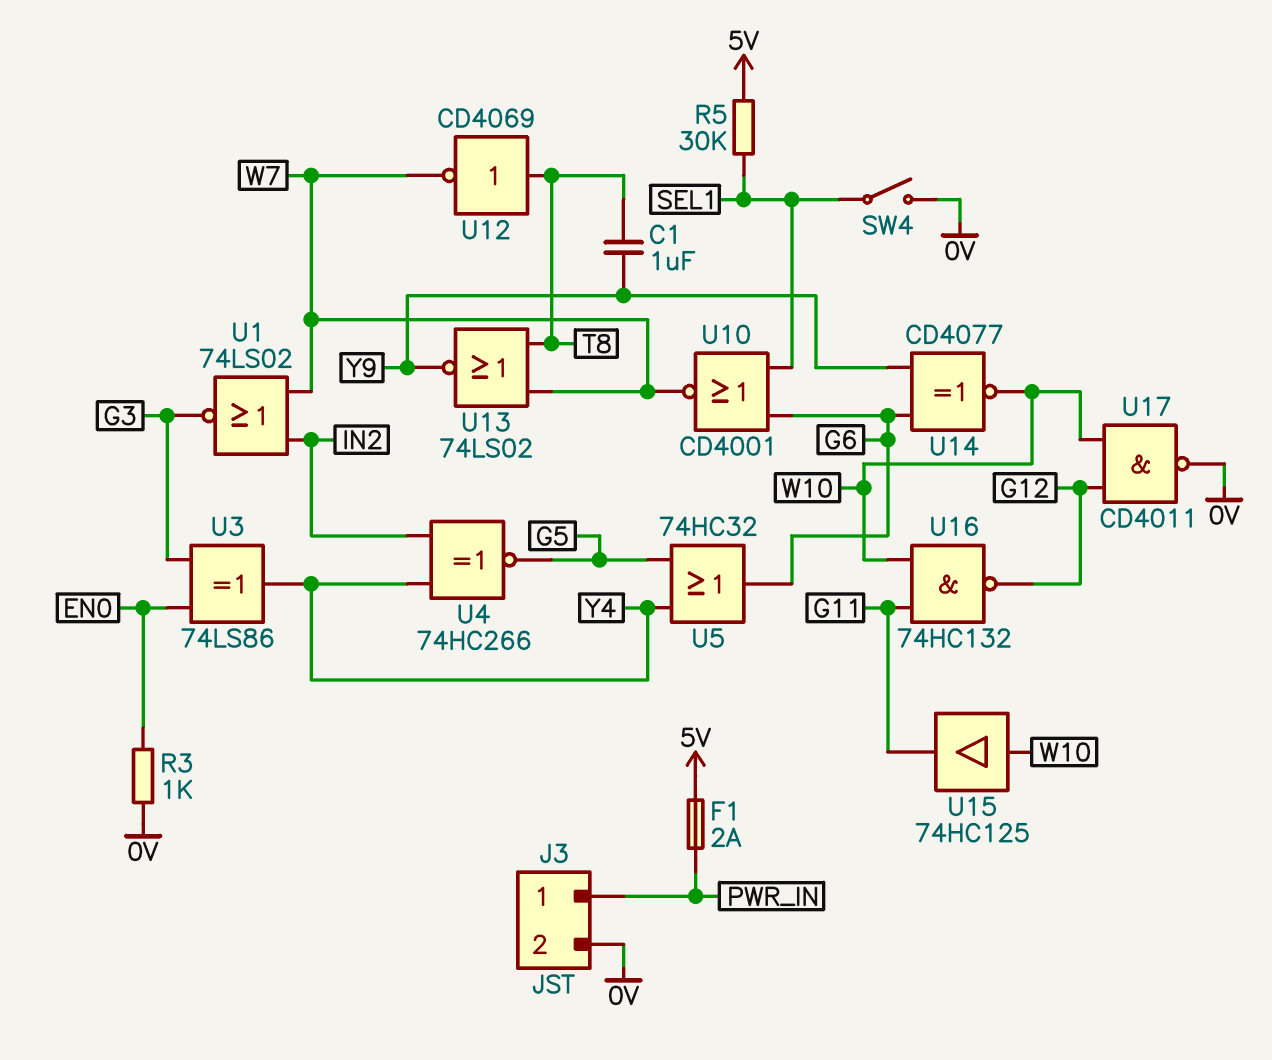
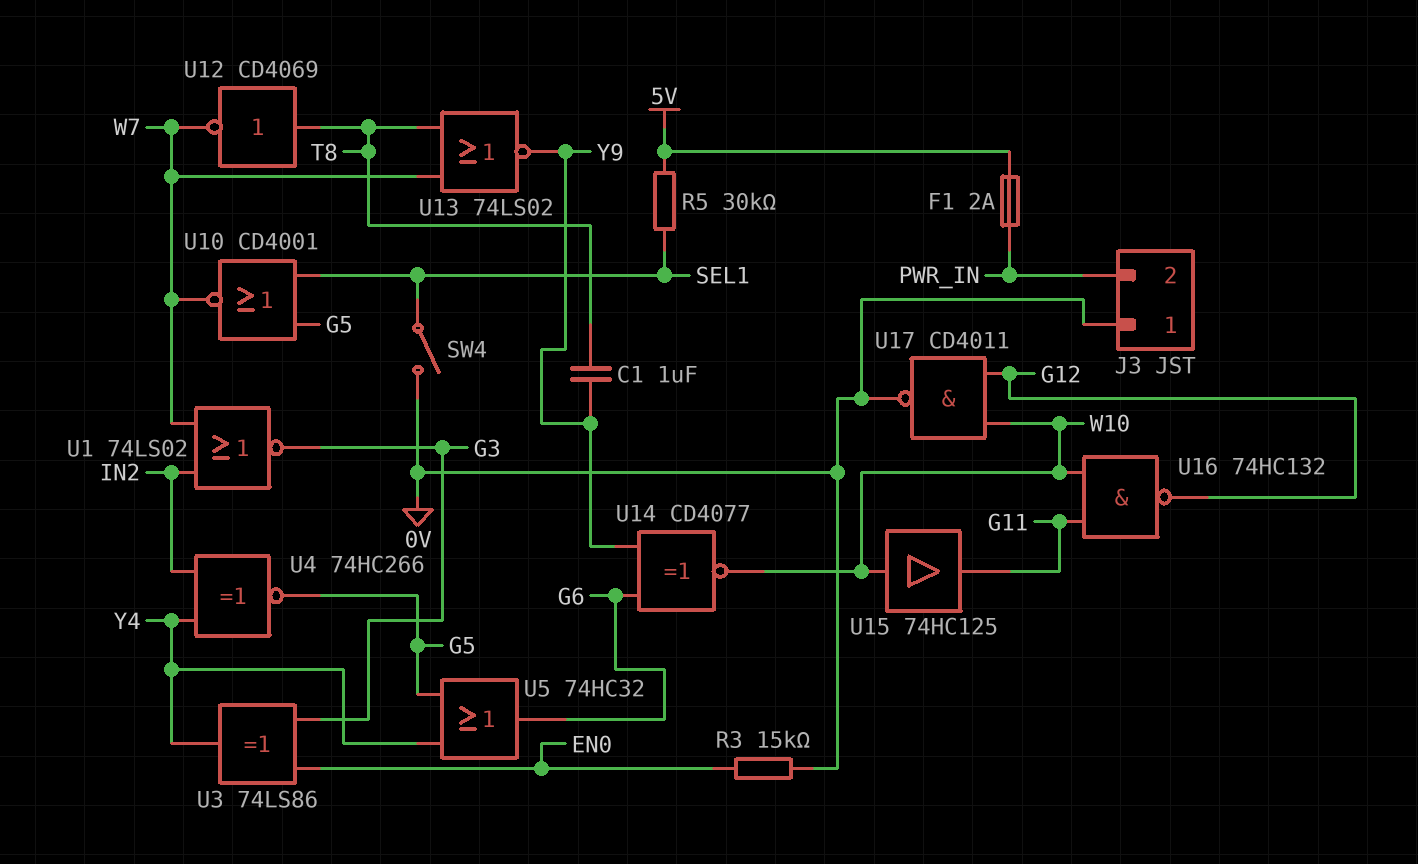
J3 pin 1: PWR_IN -> 0V
J3 pin 2: 0V -> PWR_IN
R3: 1k (0V, EN0) -> 15k (0V, EN0)
U10: NOR CD4001 (in G6, in SEL1, out W7) -> NOR CD4001 (in G5, in SEL1, out W7)

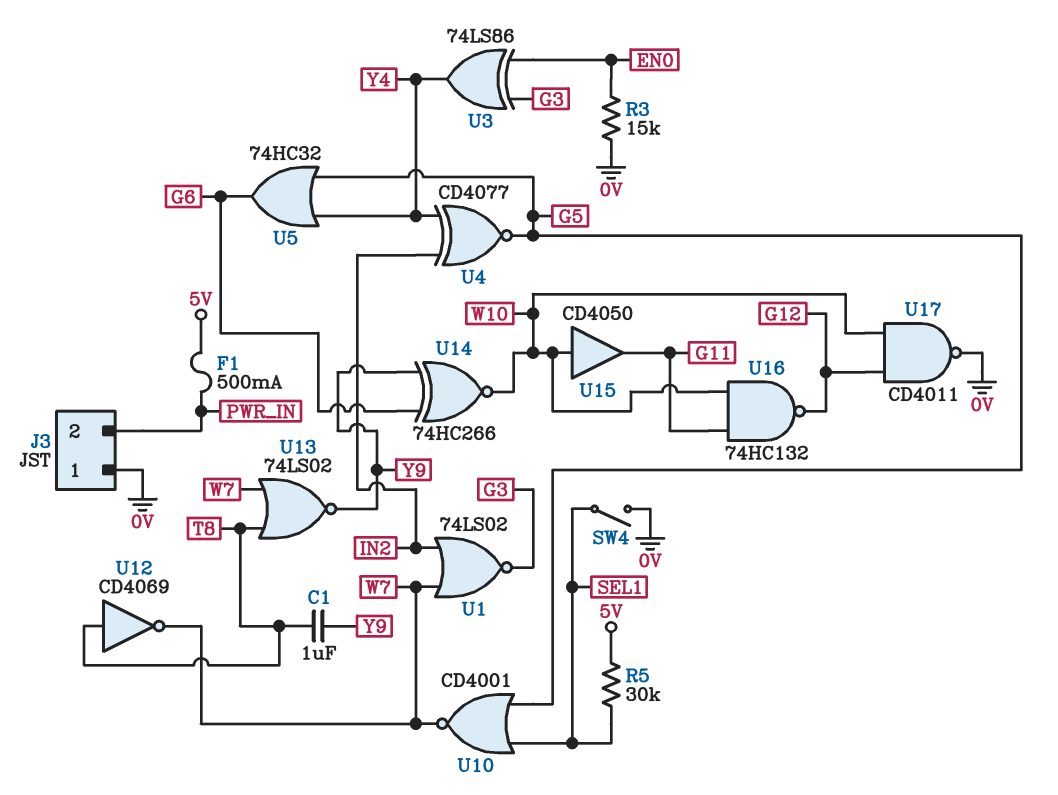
F1: 2A (5V, PWR_IN) -> 500mA (5V, PWR_IN)
U4: XNOR 74HC266 (in IN2, in Y4, out G5) -> XNOR CD4077 (in IN2, in Y4, out G5)
U14: XNOR CD4077 (in G6, in Y9, out W10) -> XNOR 74HC266 (in G6, in Y9, out W10)
U15: buffer 74HC125 (in W10, out G11) -> buffer CD4050 (in W10, out G11)

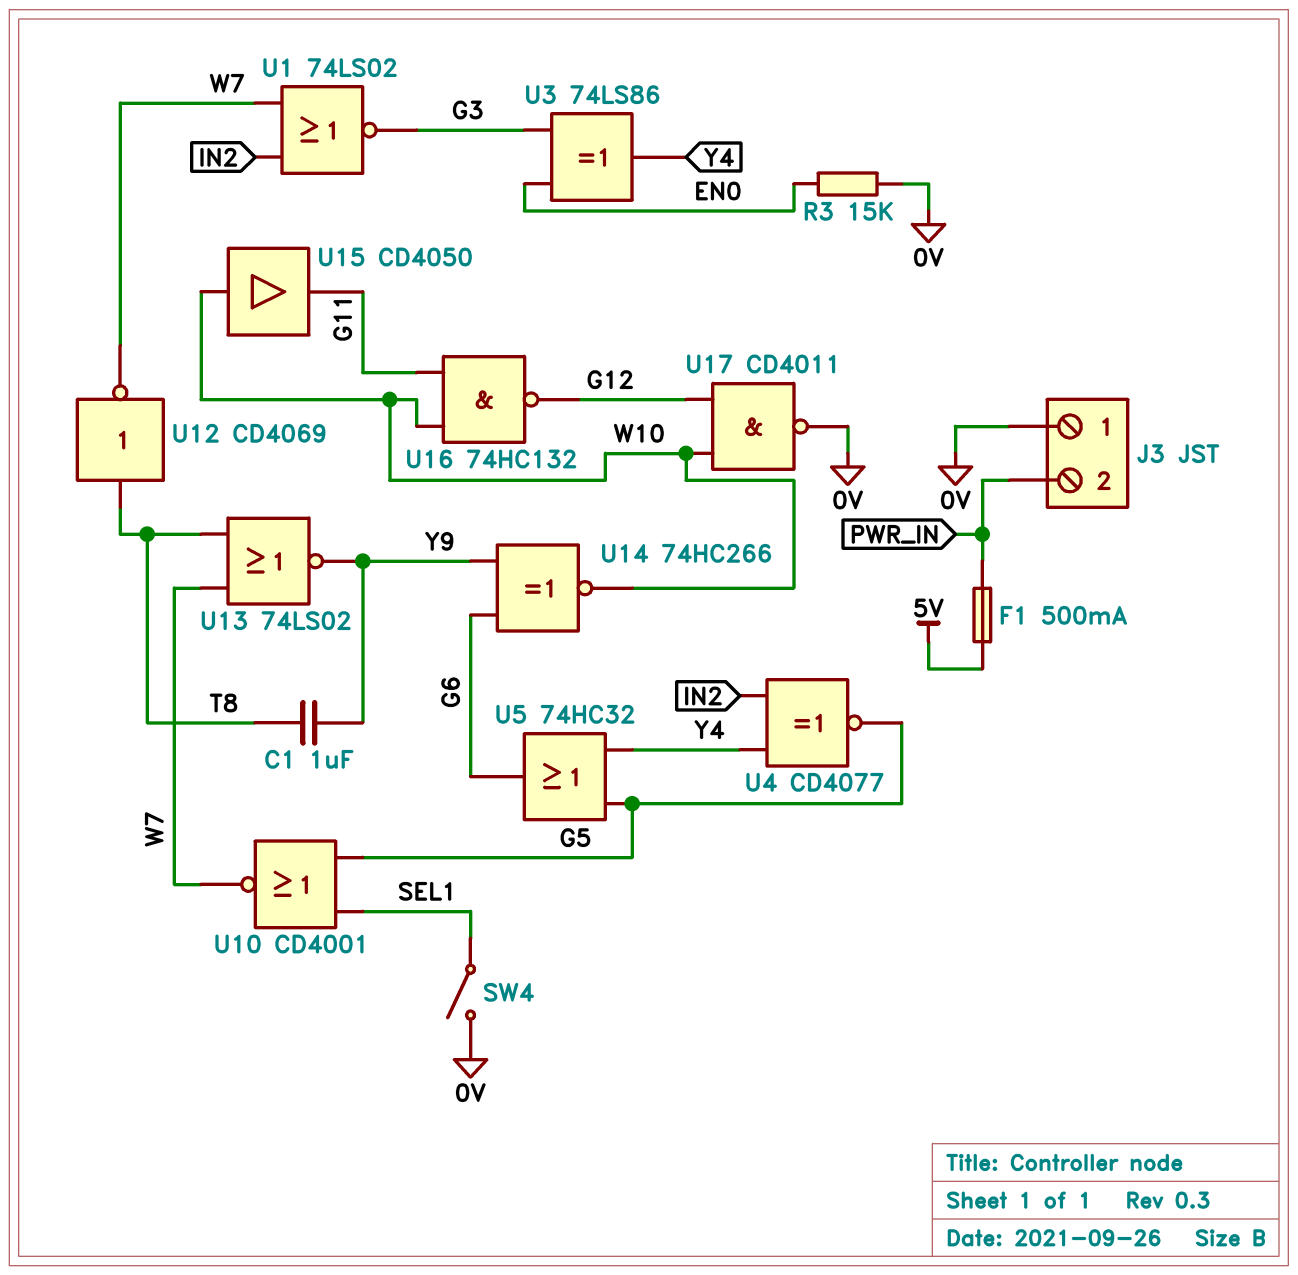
R5: 30k (5V, SEL1) -> none

